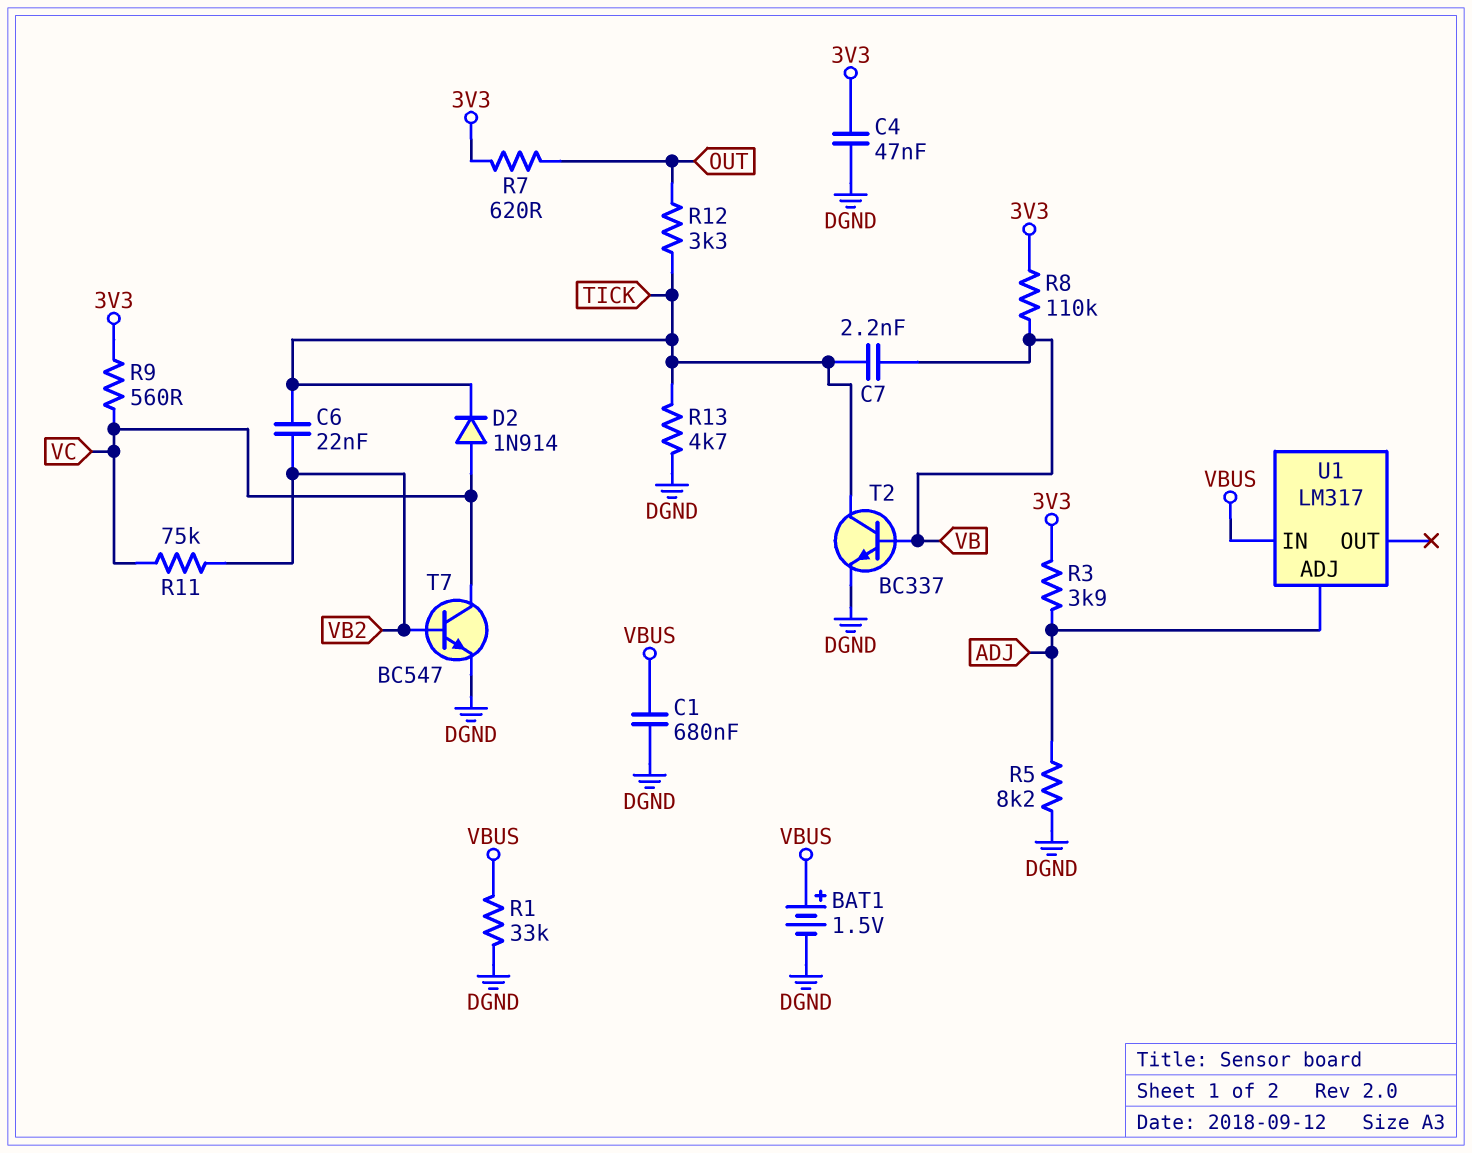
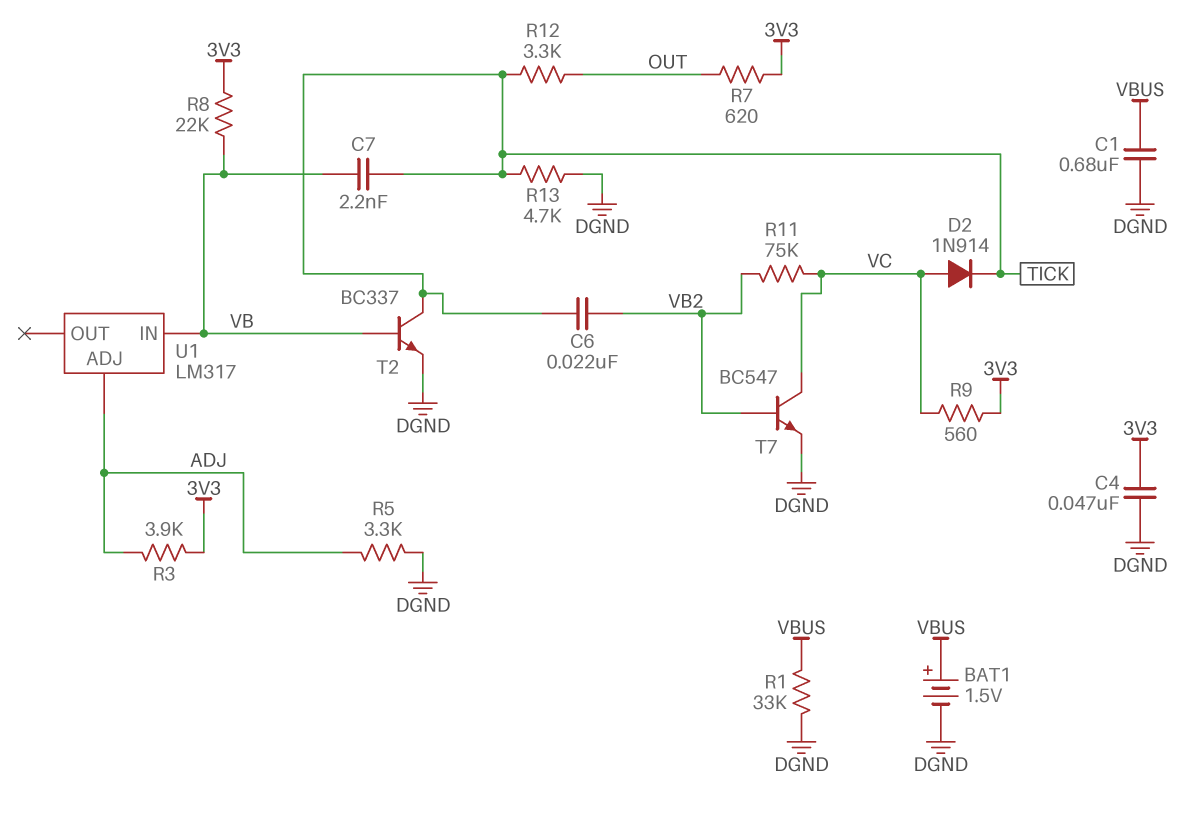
R5: 8.2k (ADJ, DGND) -> 3.3k (ADJ, DGND)
R8: 110k (3V3, VB) -> 22k (3V3, VB)
U1 pin IN: VBUS -> VB

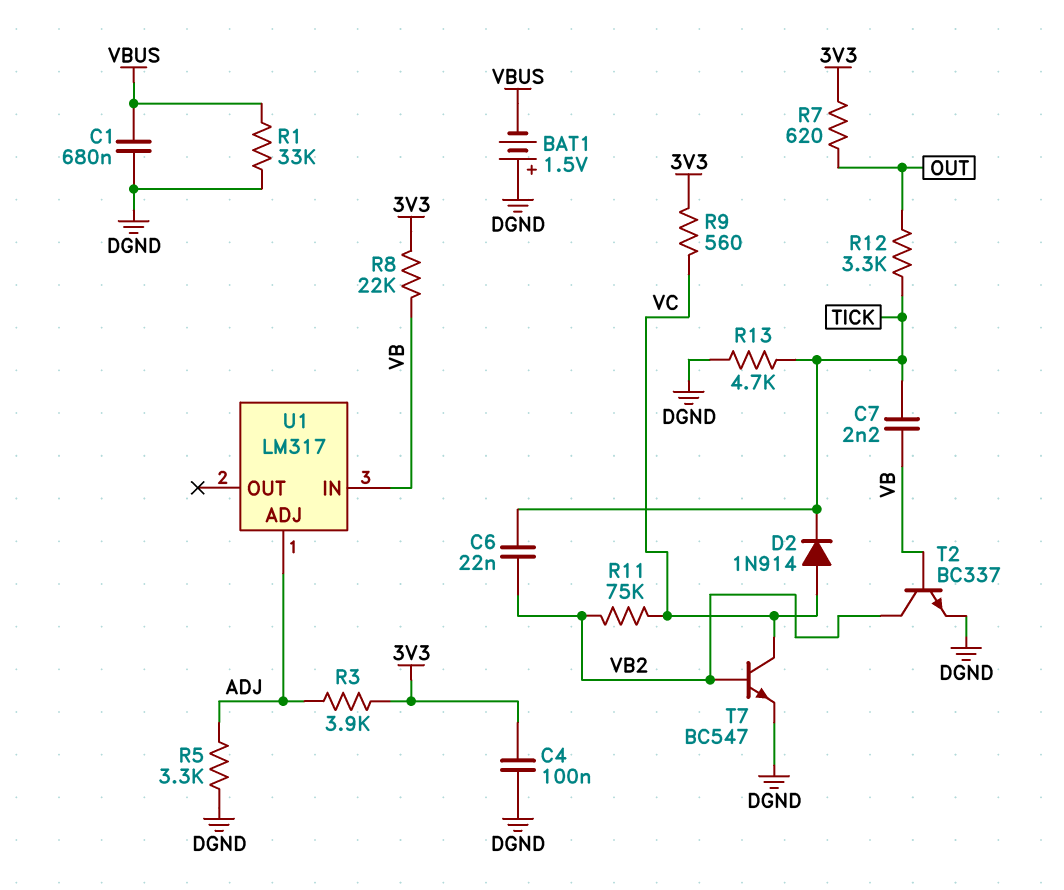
BAT1: 1.5V (plus VBUS, minus DGND) -> 1.5V (plus DGND, minus VBUS)
C4: 47nF (3V3, DGND) -> 100nF (3V3, DGND)
T2: NPN BC337 (B VB, C TICK, E DGND) -> NPN BC337 (B VB, C VB2, E DGND)

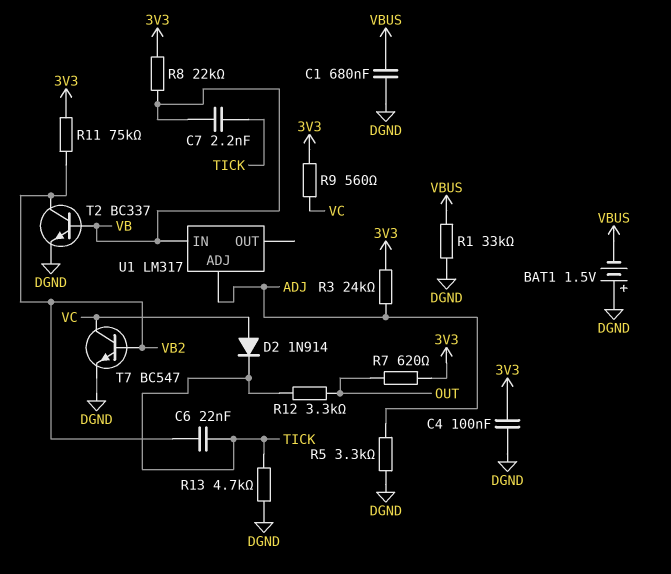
R3: 3.9k (3V3, ADJ) -> 24k (3V3, ADJ)
R11: 75k (VB2, VC) -> 75k (3V3, VB2)

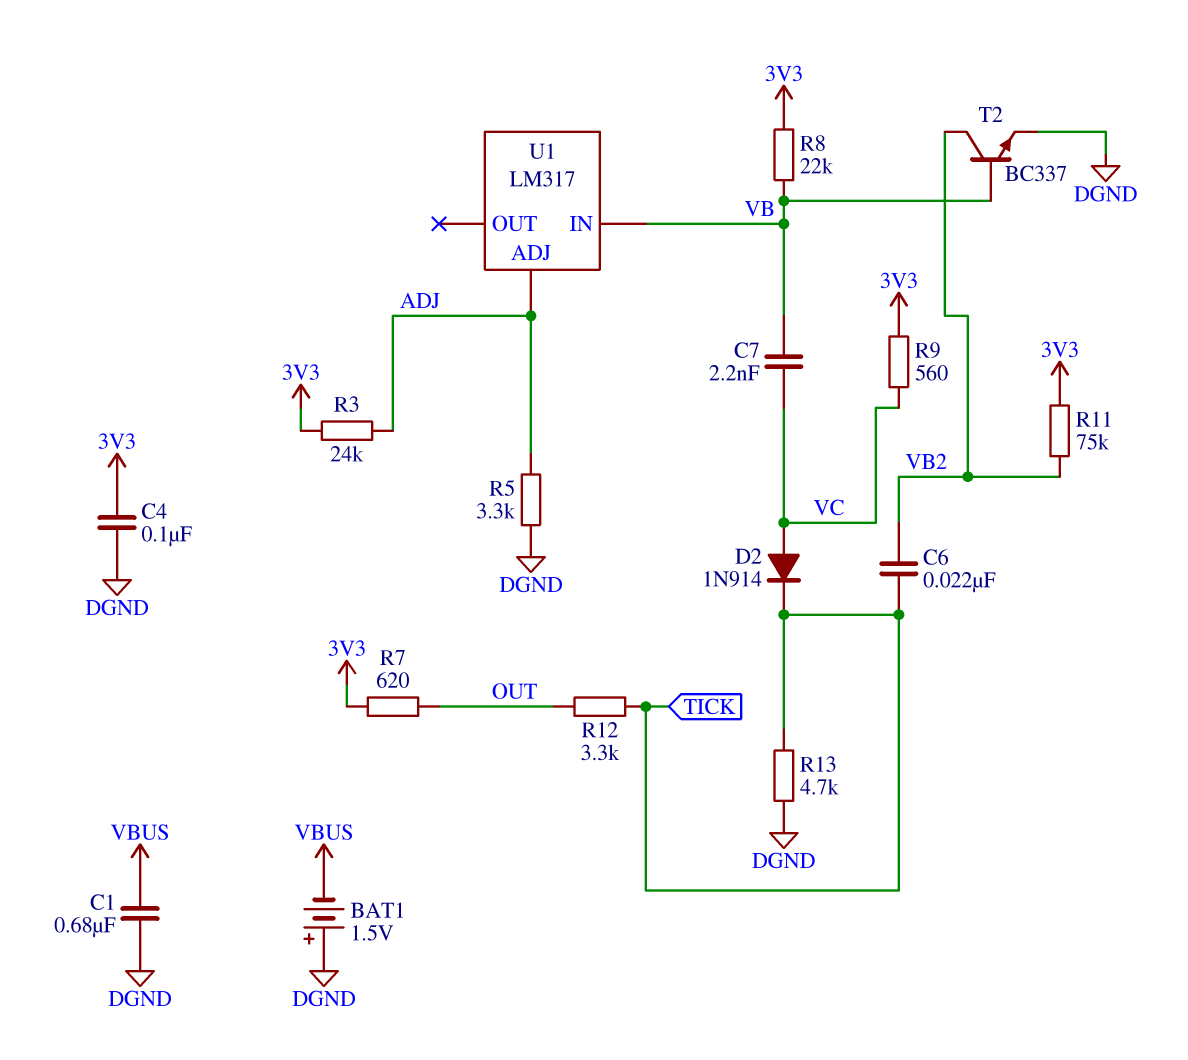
C7: 2.2nF (TICK, VB) -> 2.2nF (VB, VC)
R1: 33k (DGND, VBUS) -> none
T7: NPN BC547 (B VB2, C VC, E DGND) -> none

